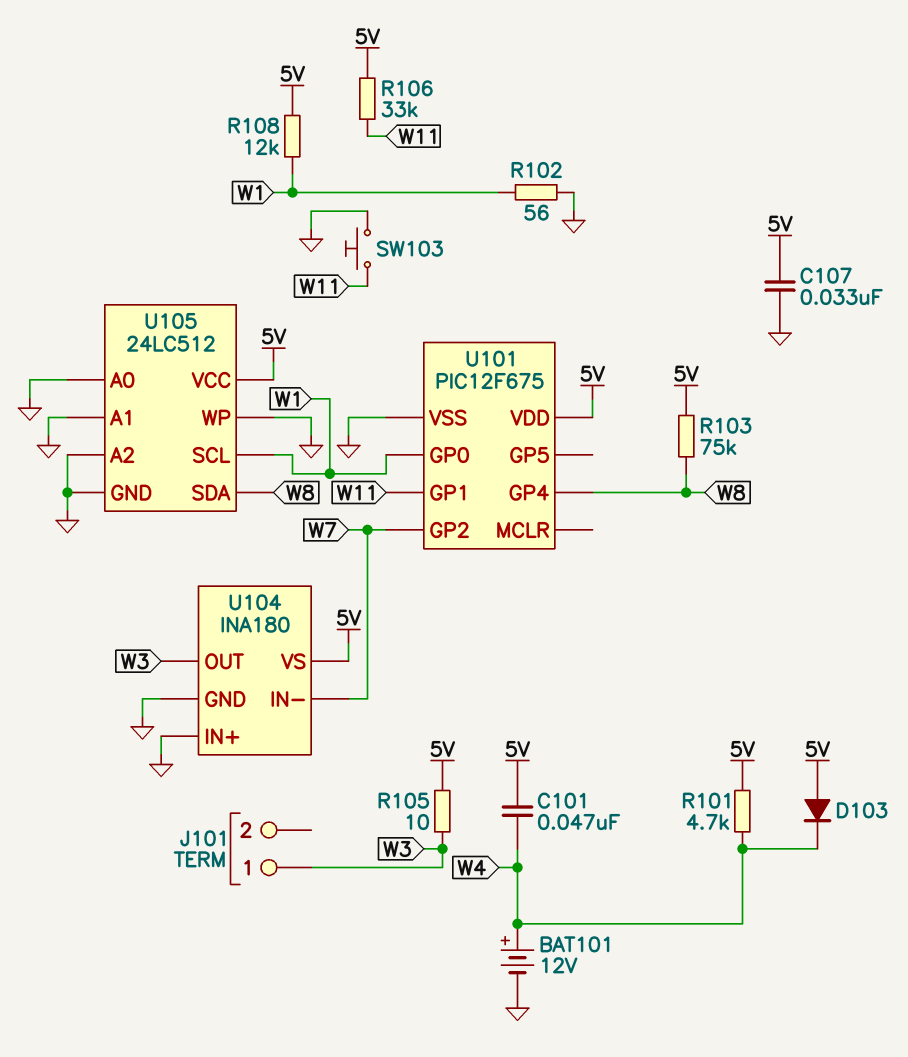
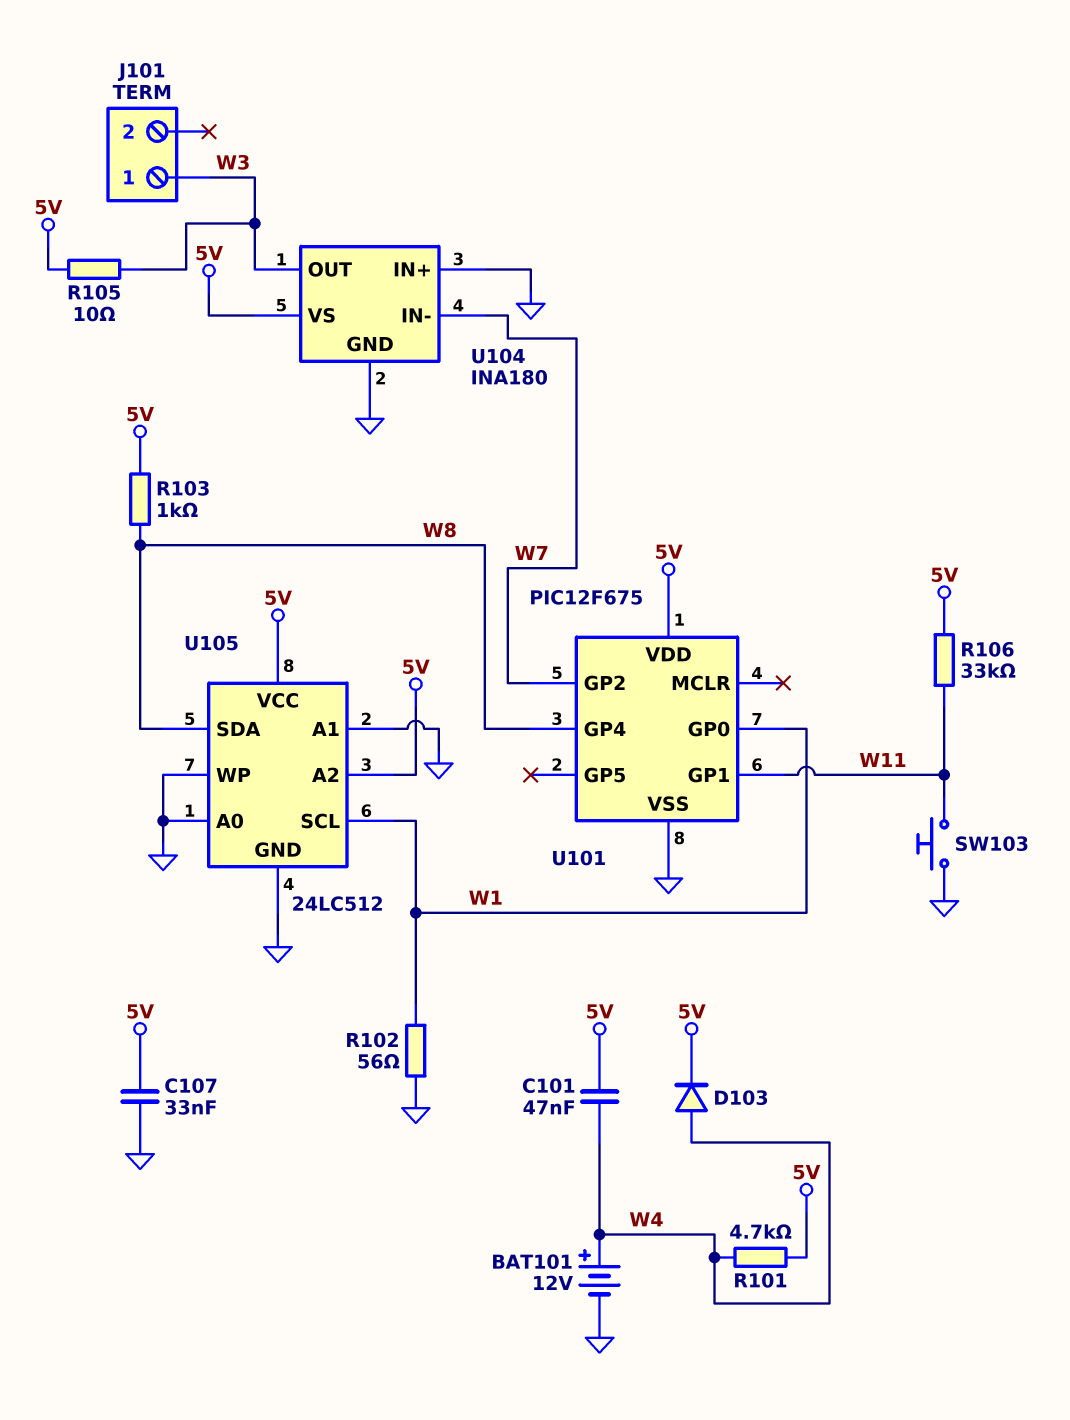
D103: diode (A 5V, K W4) -> diode (A W4, K 5V)
R103: 75k (5V, W8) -> 1k (5V, W8)
R108: 12k (5V, W1) -> none
U105 pin A2: GND -> 5V

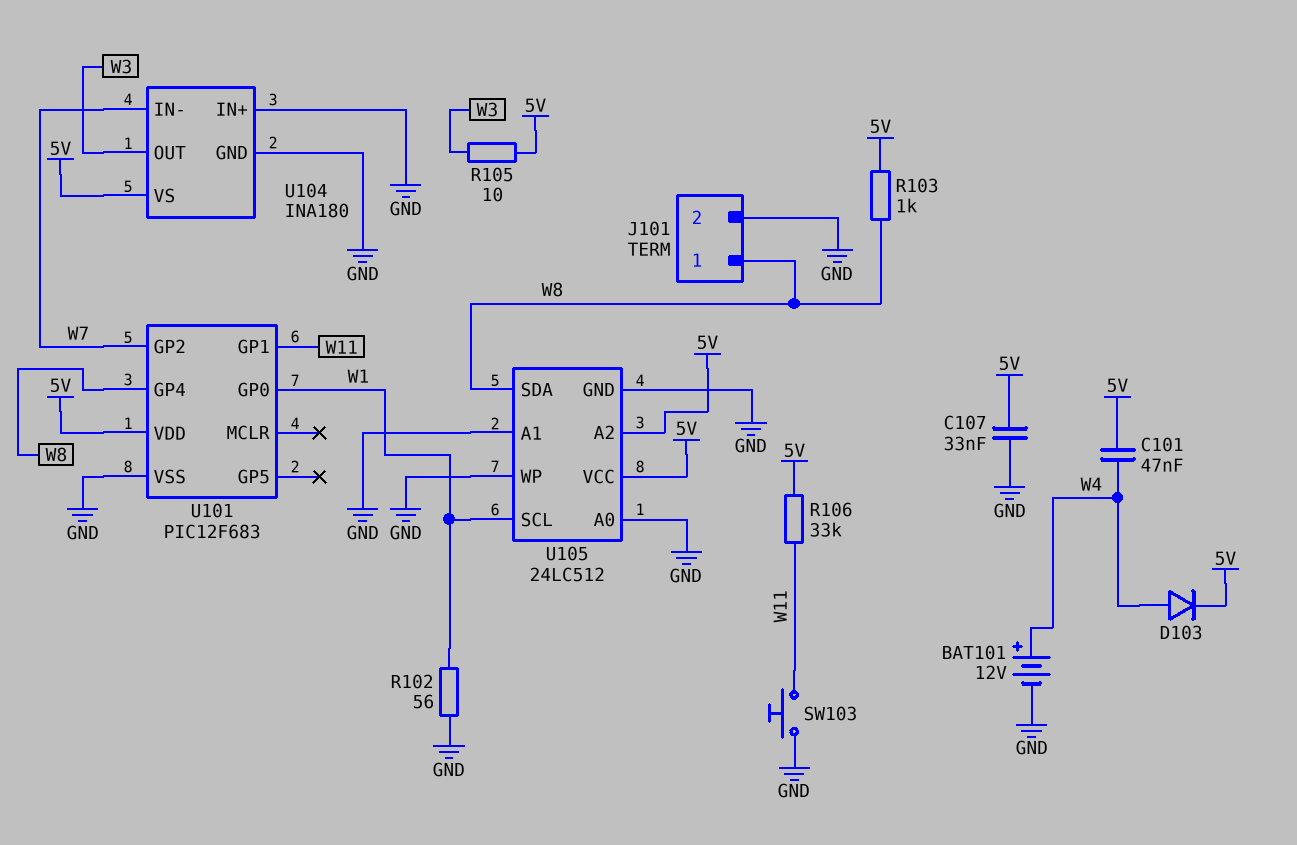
J101 pin 1: W3 -> W8
J101 pin 2: none -> GND
R101: 4.7k (5V, W4) -> none
U101: PIC12F675 -> PIC12F683

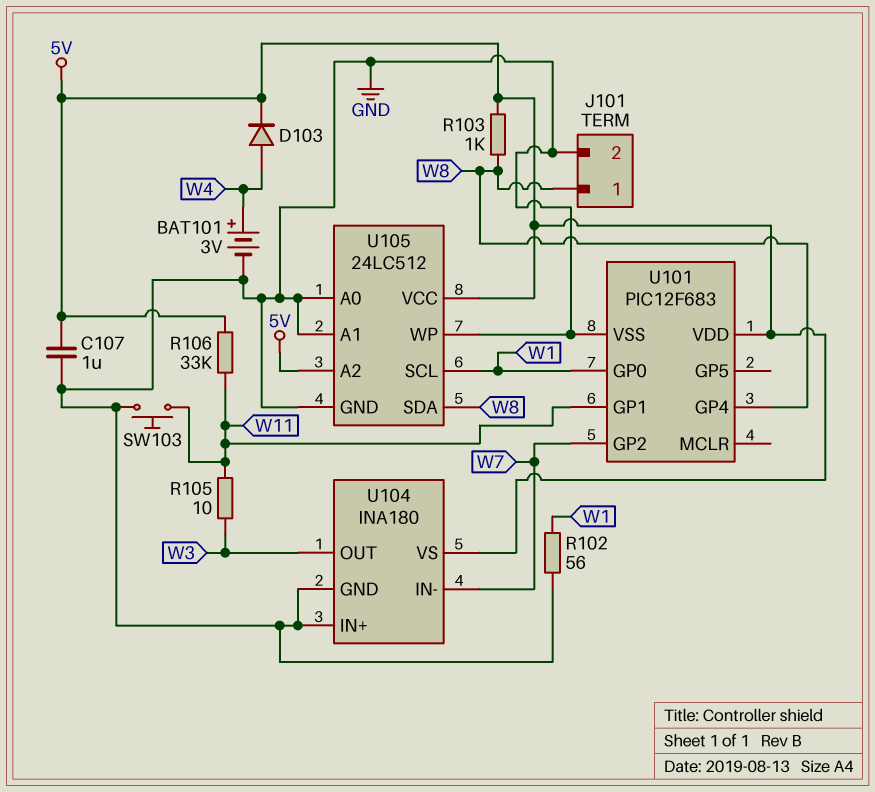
BAT101: 12V (plus W4, minus GND) -> 3V (plus W4, minus GND)
C101: 47nF (5V, W4) -> none
C107: 33nF (5V, GND) -> 1uF (5V, GND)
R105: 10 (5V, W3) -> 10 (W3, W11)

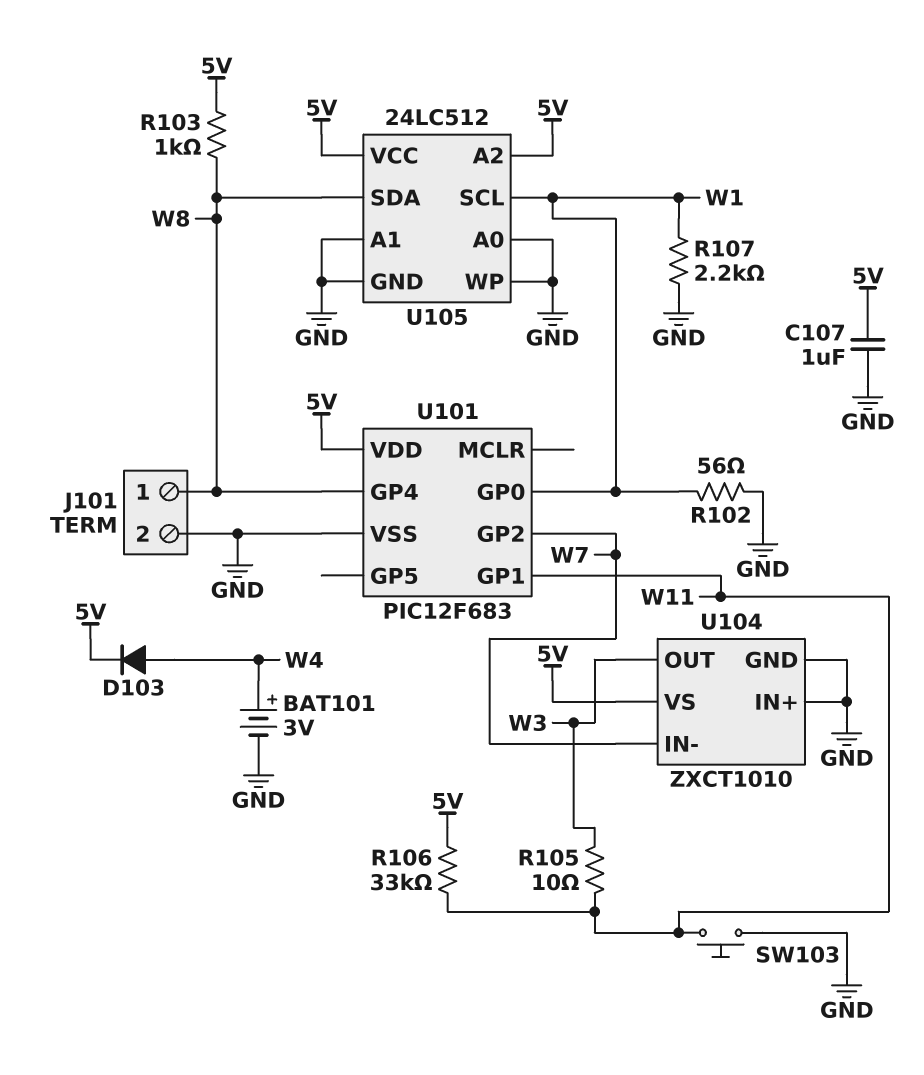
R107: none -> 2.2k (GND, W1)
U104: INA180 -> ZXCT1010

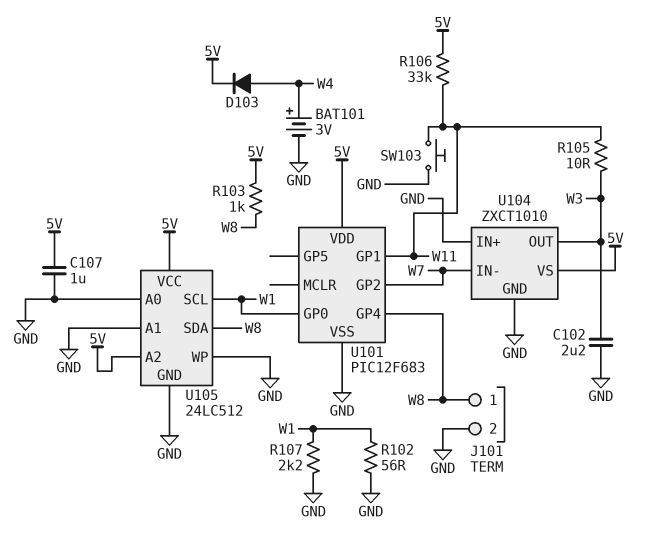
C102: none -> 2.2uF (GND, W3)

